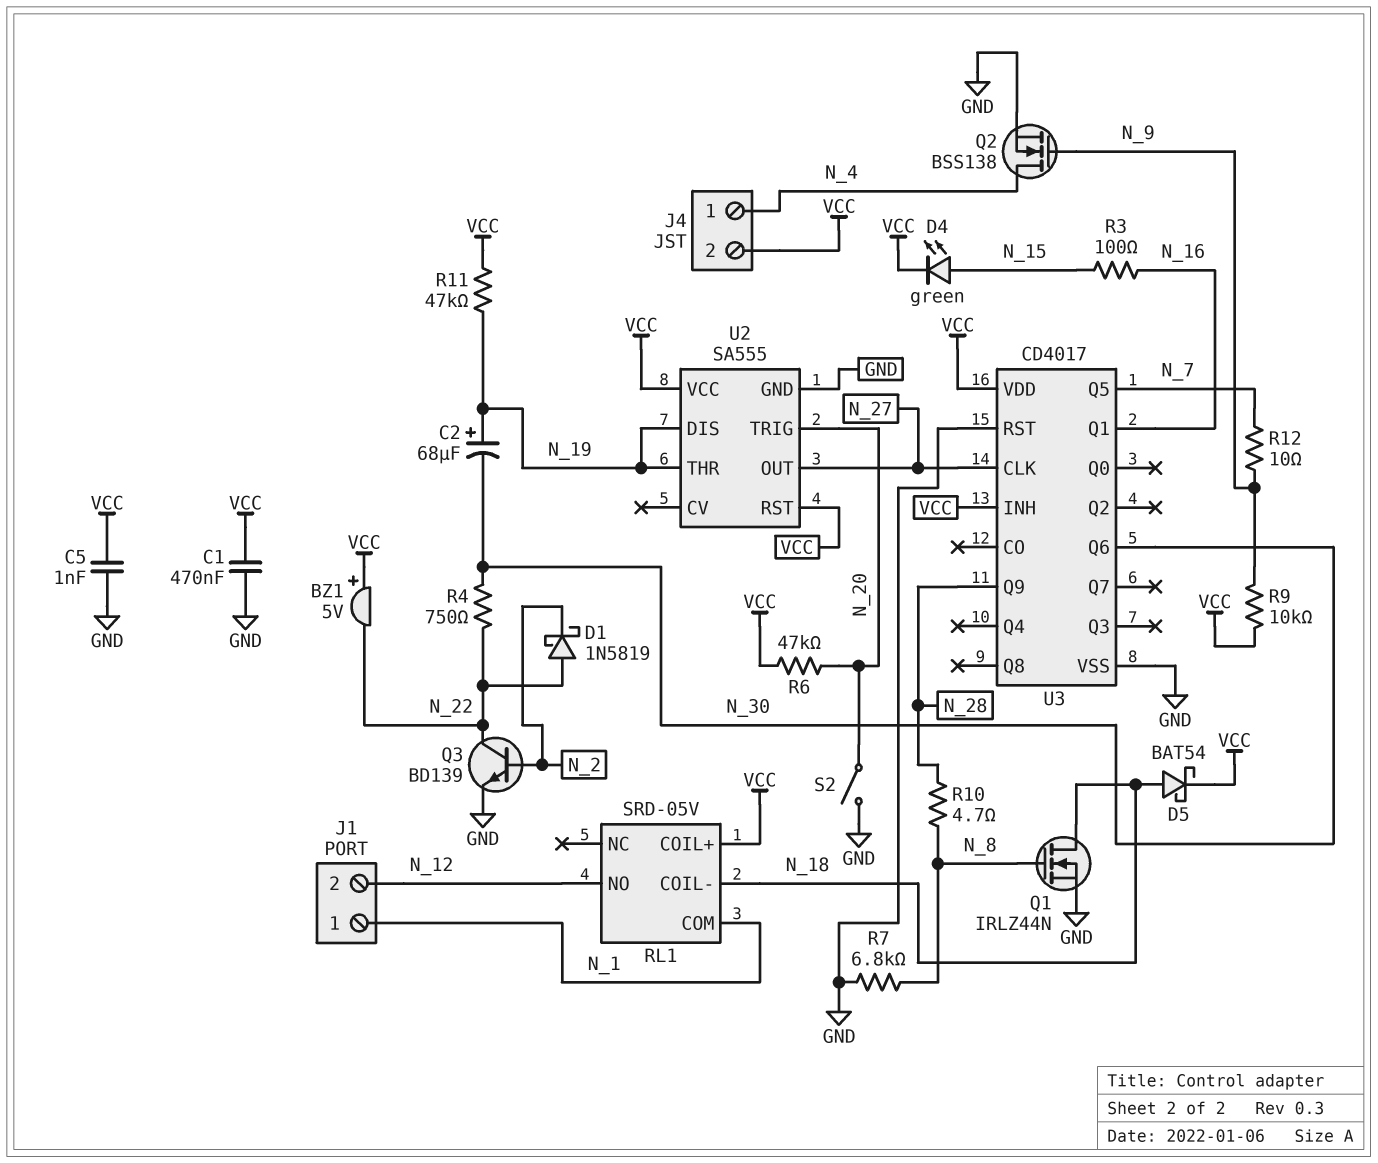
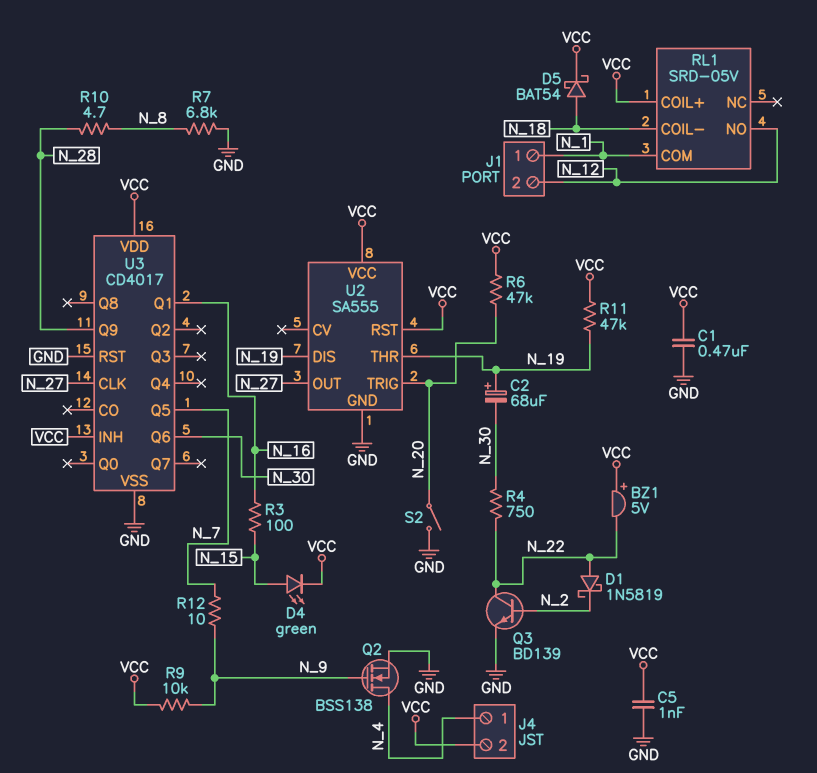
Q1: NMOS IRLZ44N (G N_8, D N_18, S GND) -> none

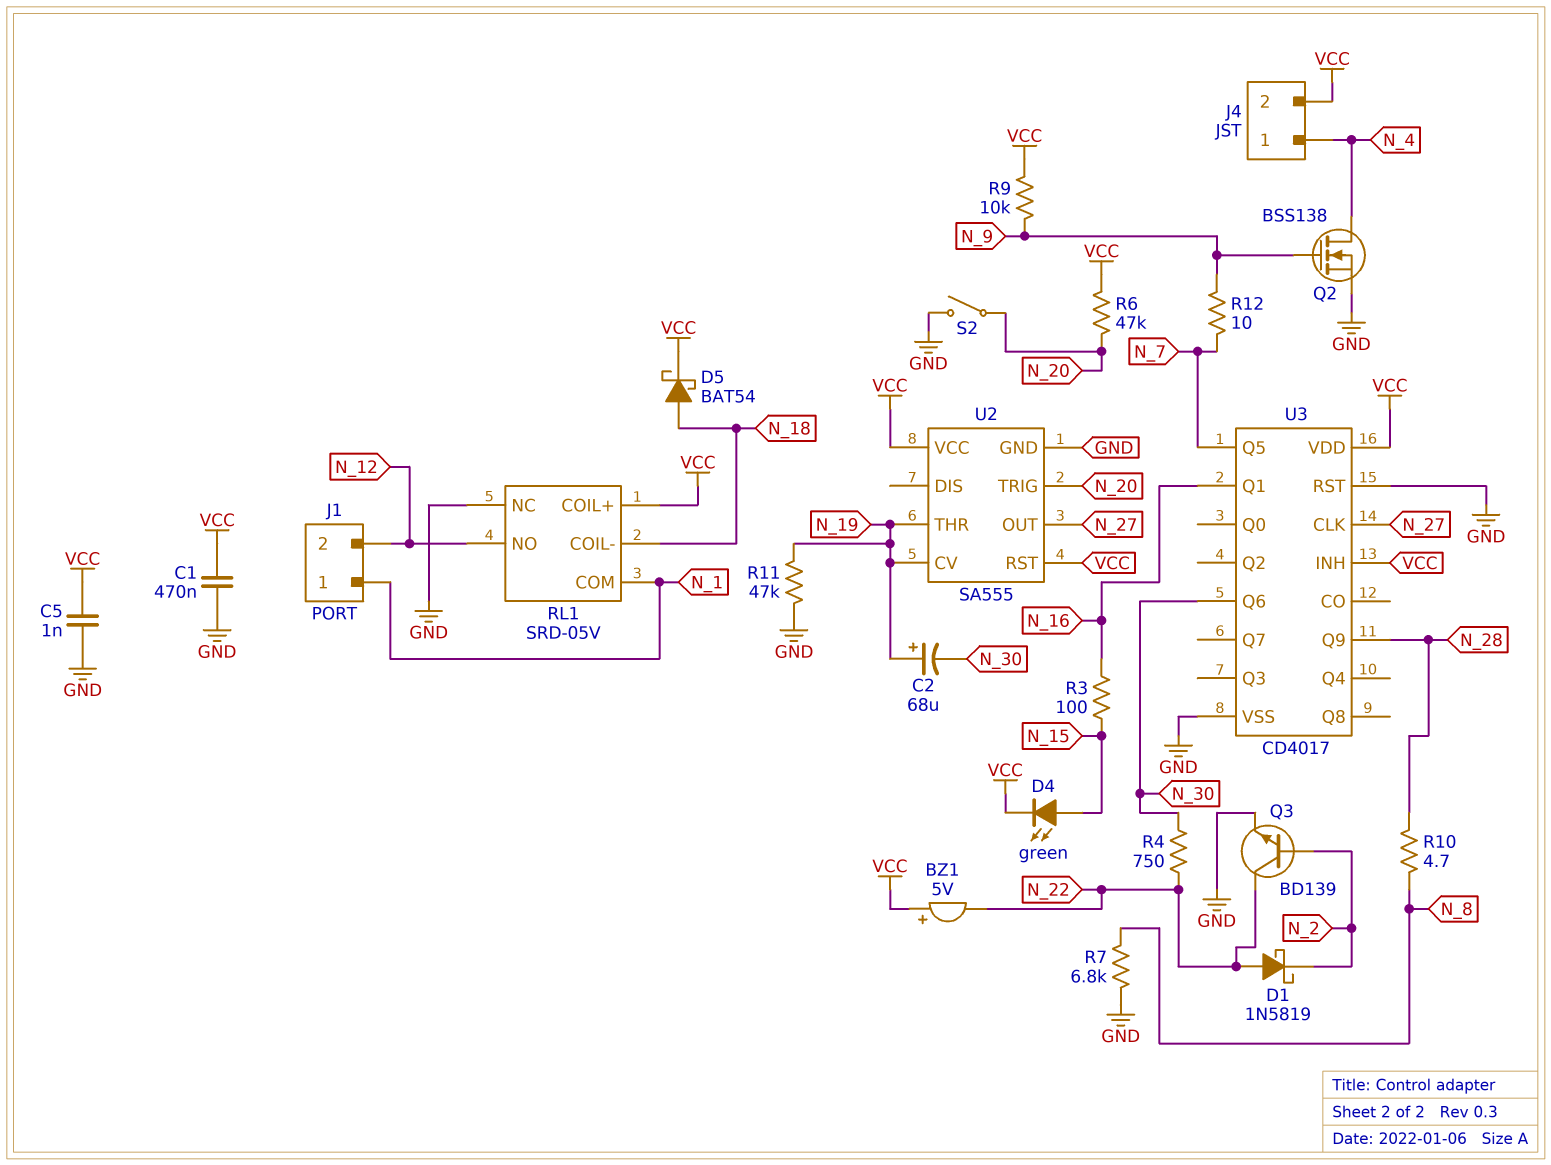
R11: 47k (N_19, VCC) -> 47k (GND, N_19)
RL1 pin NC: none -> GND
U2 pin CV: none -> N_19
U2 pin DIS: N_19 -> none

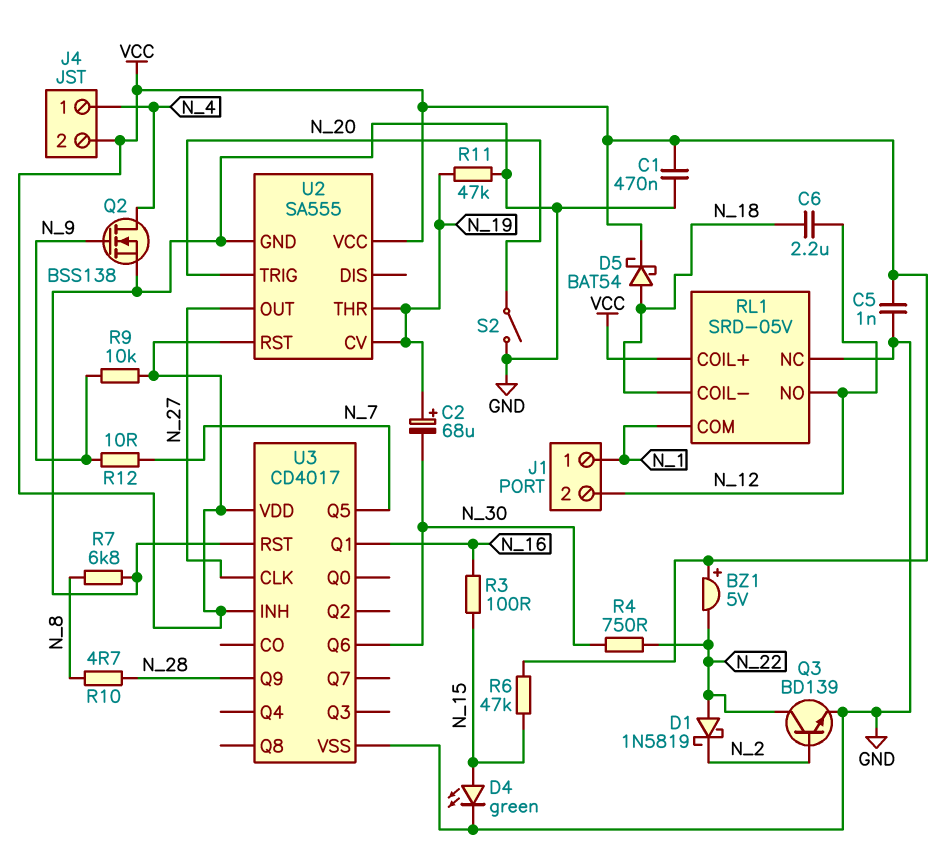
C6: none -> 2.2uF (N_12, N_18)
D4: LED green (A N_15, K VCC) -> LED green (A N_15, K GND)
R6: 47k (N_20, VCC) -> 47k (N_15, VCC)

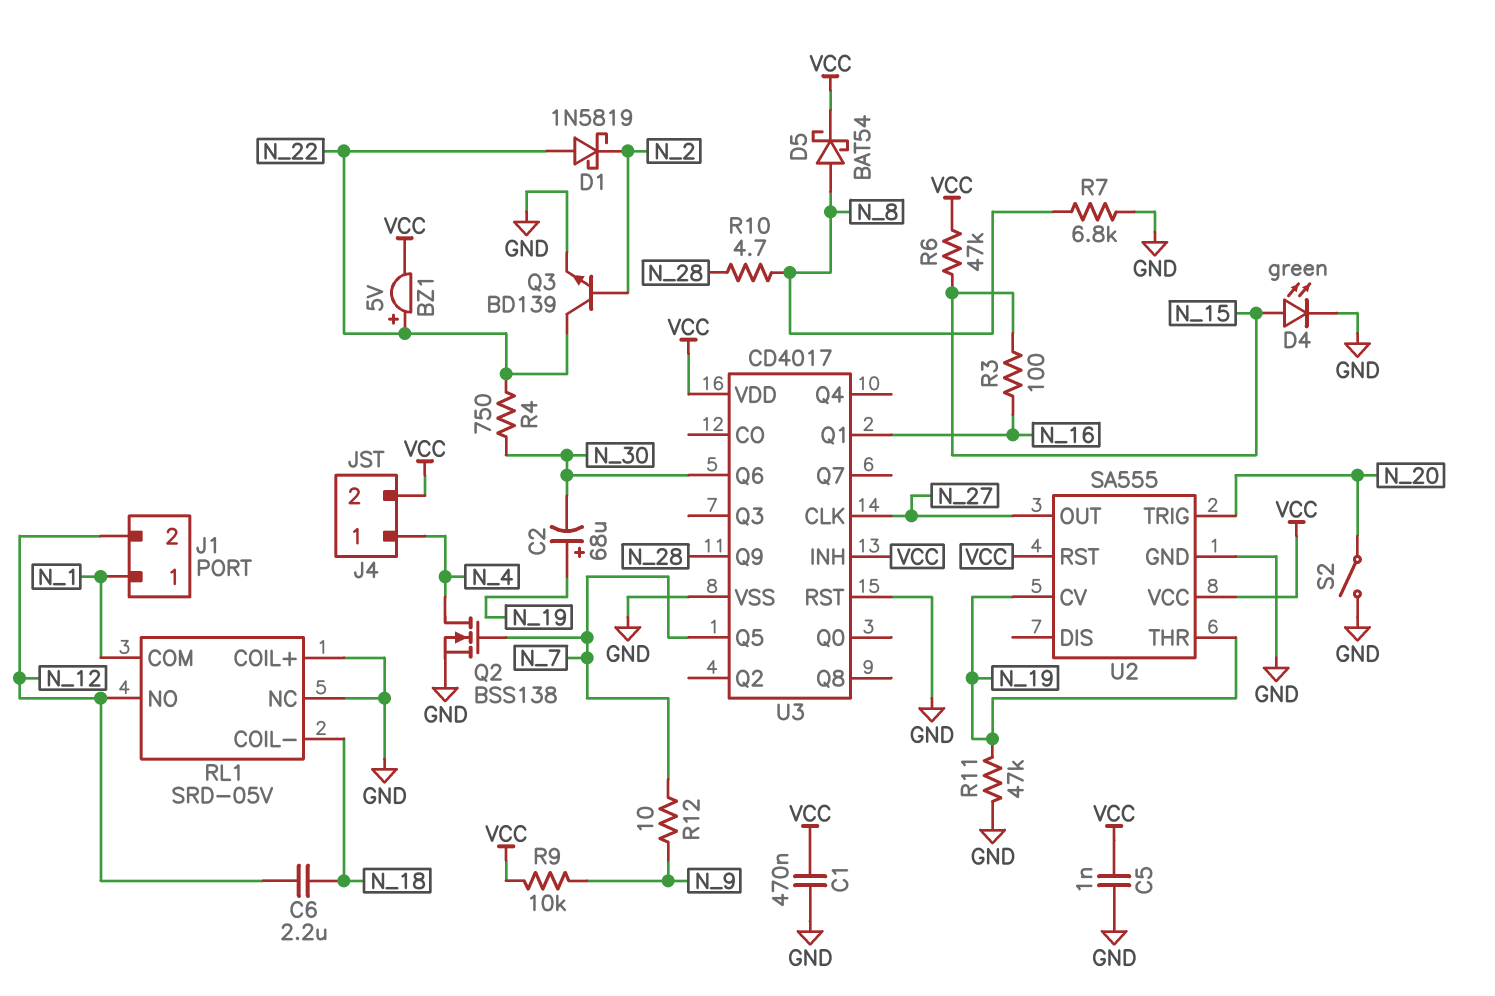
BZ1: buzzer 5V (plus VCC, minus N_22) -> buzzer 5V (plus N_22, minus VCC)
D5: schottky BAT54 (A N_18, K VCC) -> schottky BAT54 (A N_8, K VCC)
Q2: NMOS BSS138 (G N_9, D N_4, S GND) -> NMOS BSS138 (G N_7, D N_4, S GND)
RL1 pin COIL+: VCC -> GND

